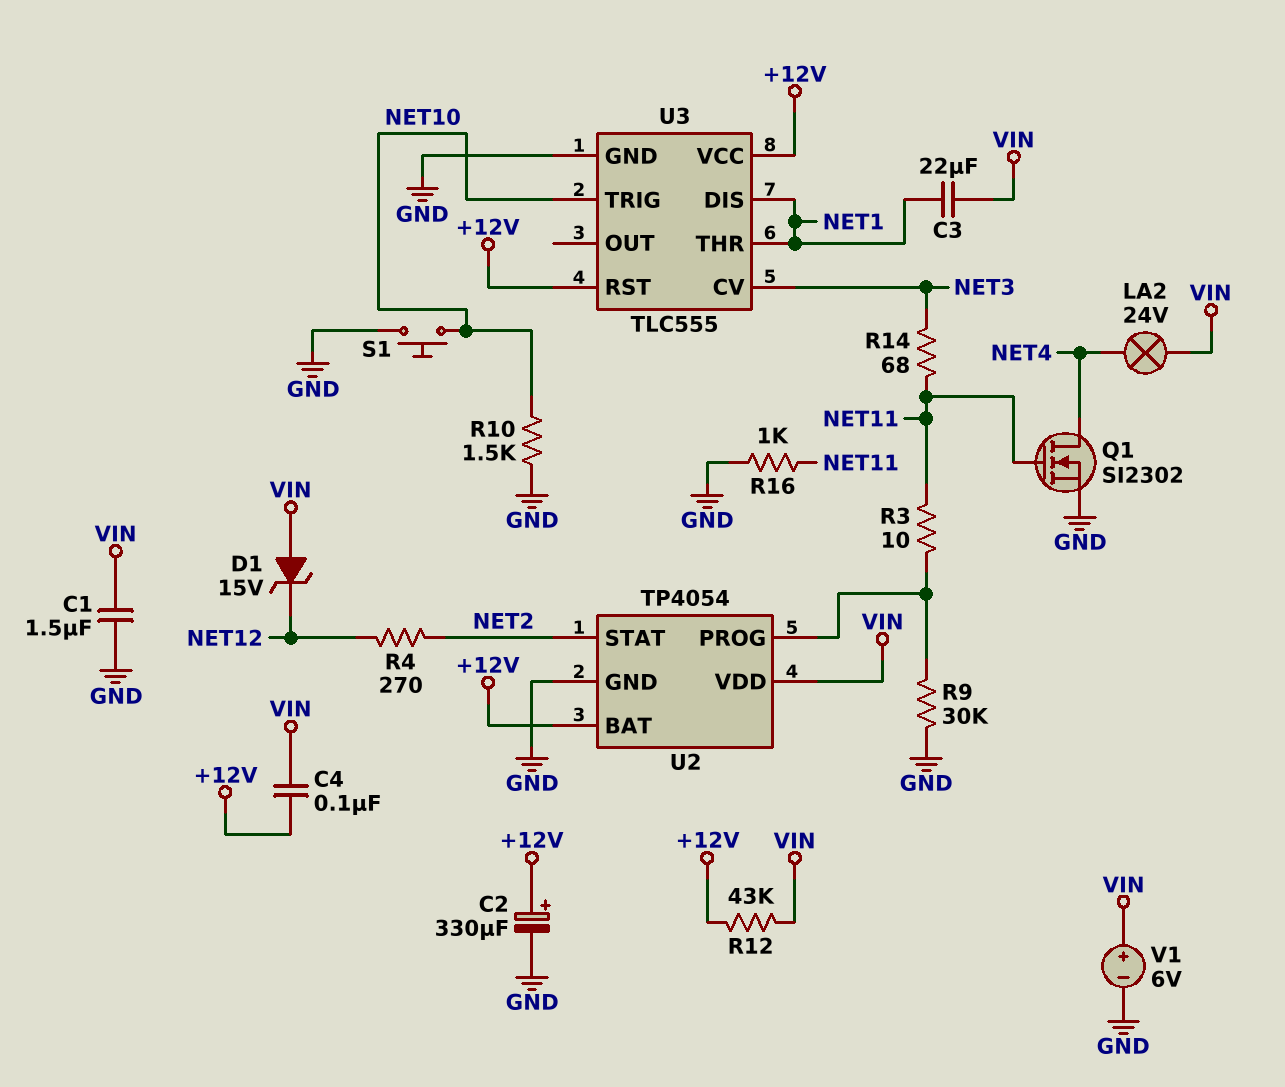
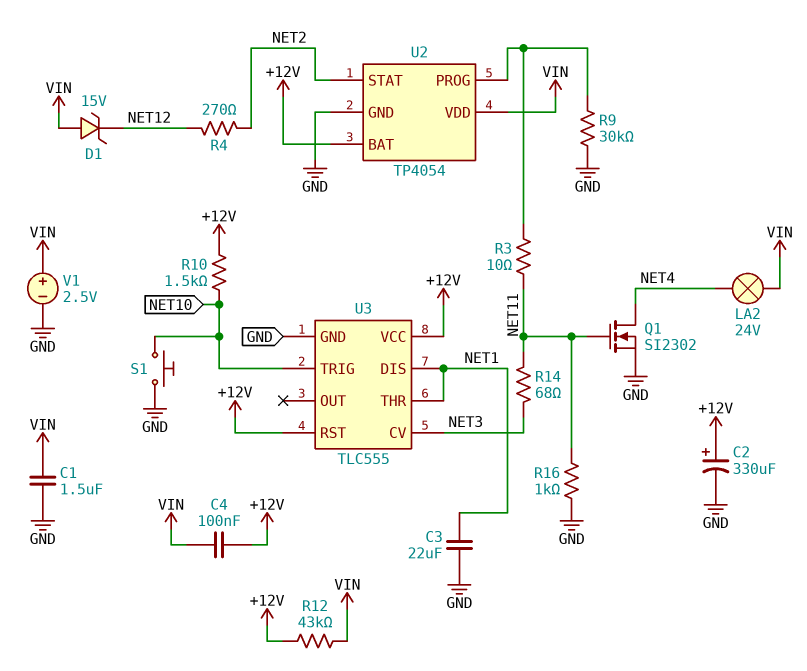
C3: 22uF (NET1, VIN) -> 22uF (GND, NET1)
R10: 1.5k (GND, NET10) -> 1.5k (+12V, NET10)
V1: 6V (plus VIN, minus GND) -> 2.5V (plus VIN, minus GND)

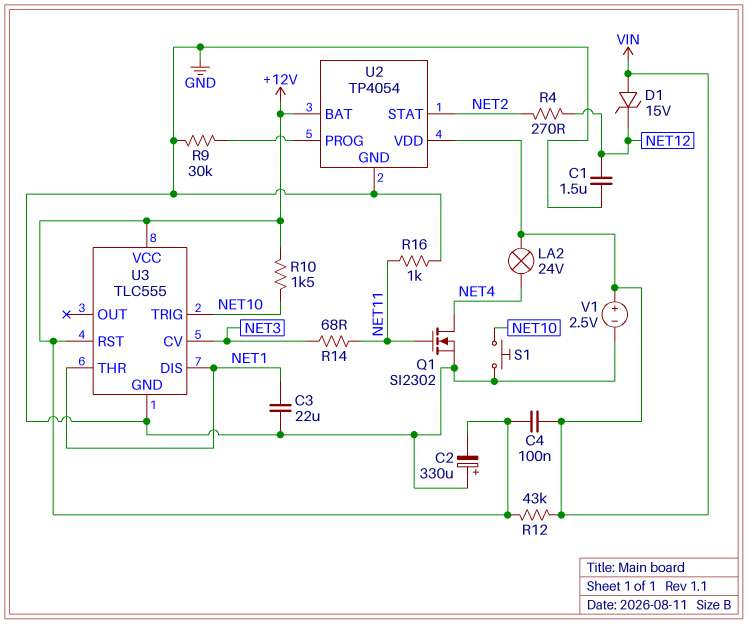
C1: 1.5uF (GND, VIN) -> 1.5uF (GND, NET12)
C2: 330uF (plus +12V, minus GND) -> 330uF (plus GND, minus +12V)
R3: 10 (NET11, U2/PROG) -> none

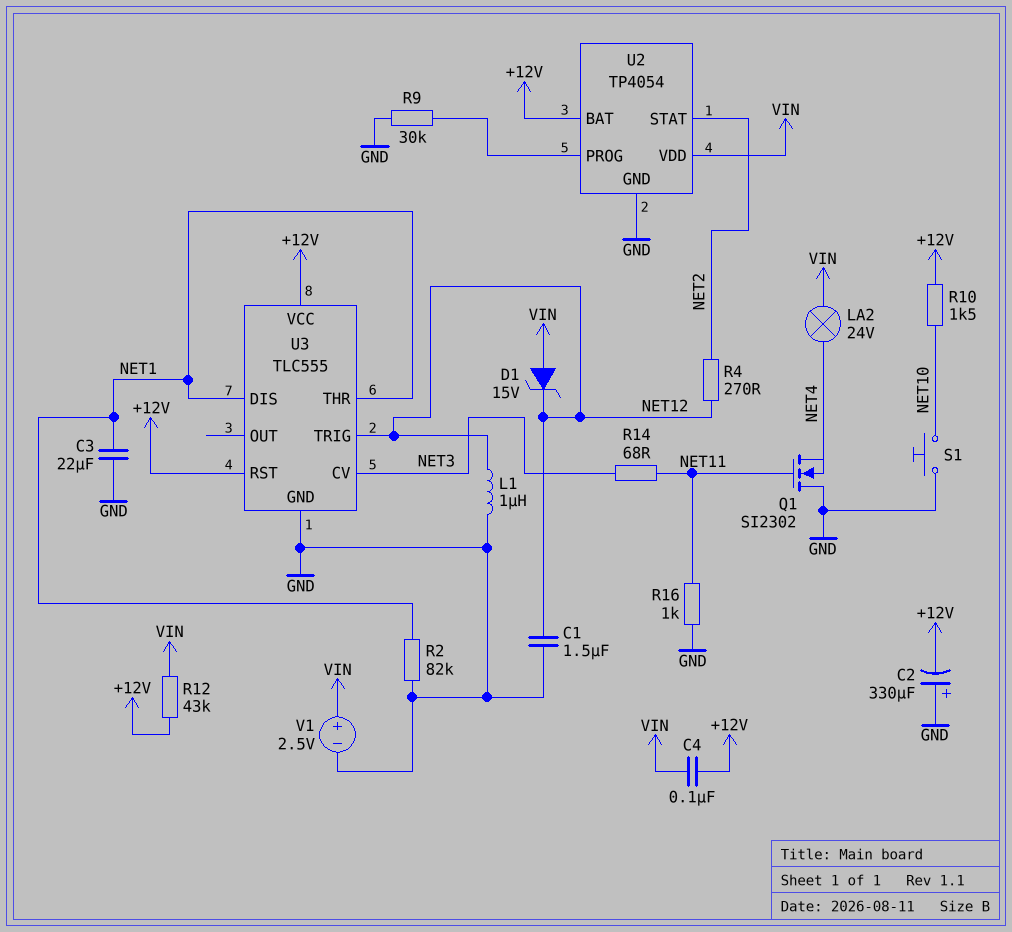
L1: none -> 1uH (GND, NET12)
Q1: NMOS SI2302 (G NET11, D NET4, S GND) -> NMOS SI2302 (G NET11, D GND, S NET4)
R2: none -> 82k (GND, NET1)
U3 pin TRIG: NET10 -> NET12

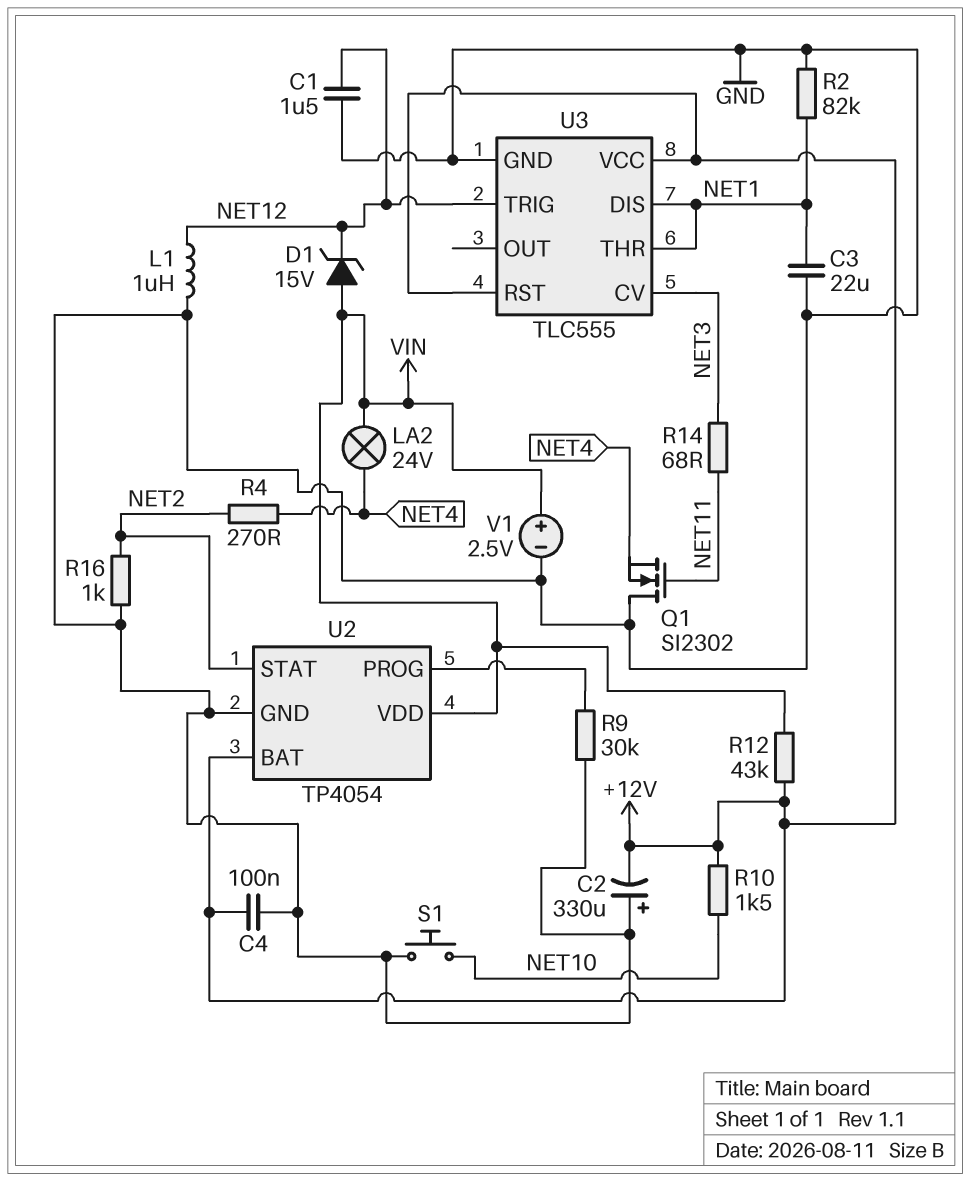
C4: 100nF (+12V, VIN) -> 100nF (+12V, GND)
R4: 270 (NET2, NET12) -> 270 (NET2, NET4)
R16: 1k (GND, NET11) -> 1k (GND, NET2)

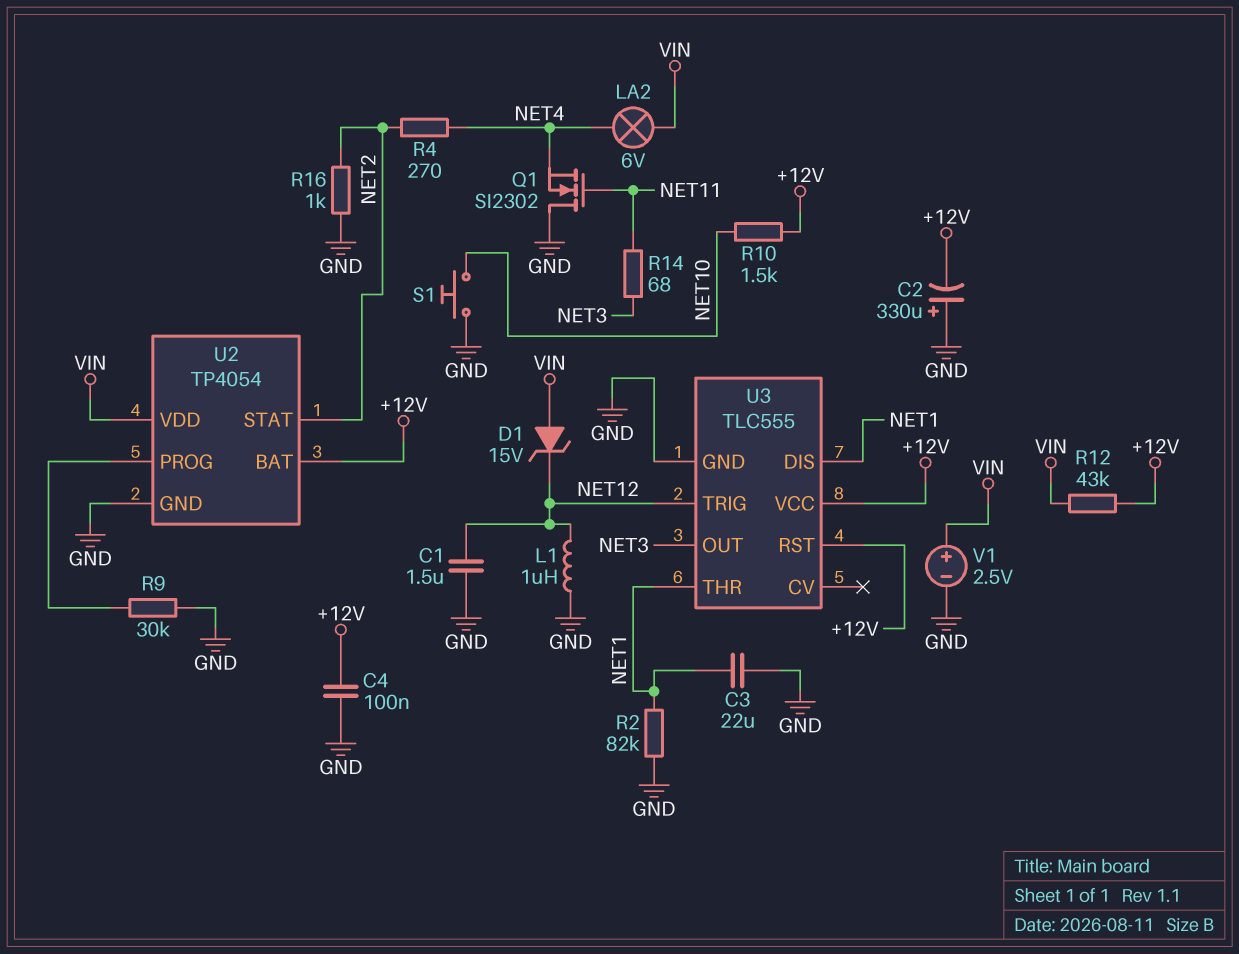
LA2: lamp 24V (NET4, VIN) -> lamp 6V (NET4, VIN)
U3 pin CV: NET3 -> none
U3 pin OUT: none -> NET3

